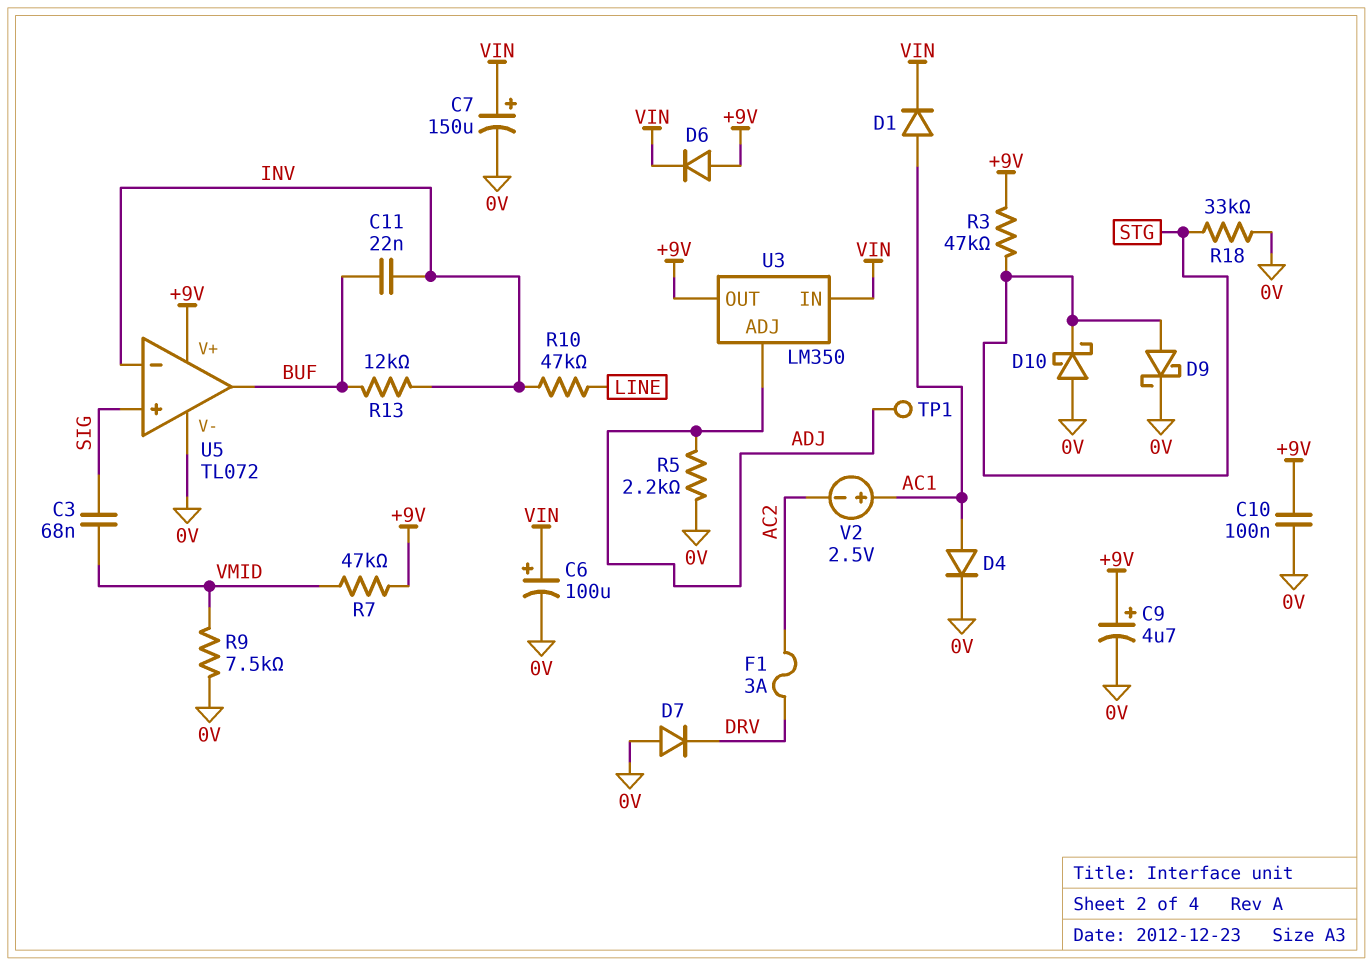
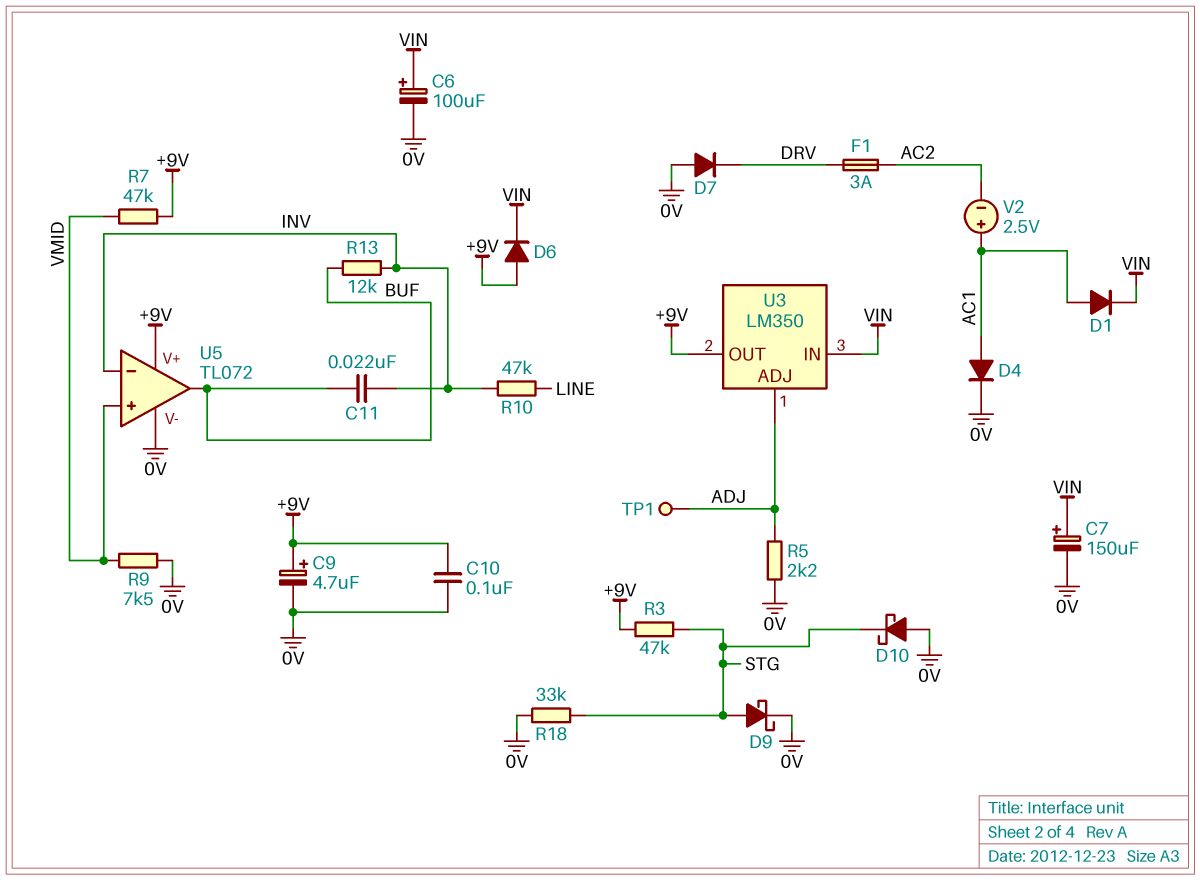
C3: 68nF (SIG, VMID) -> none
U5 pin in+: SIG -> VMID

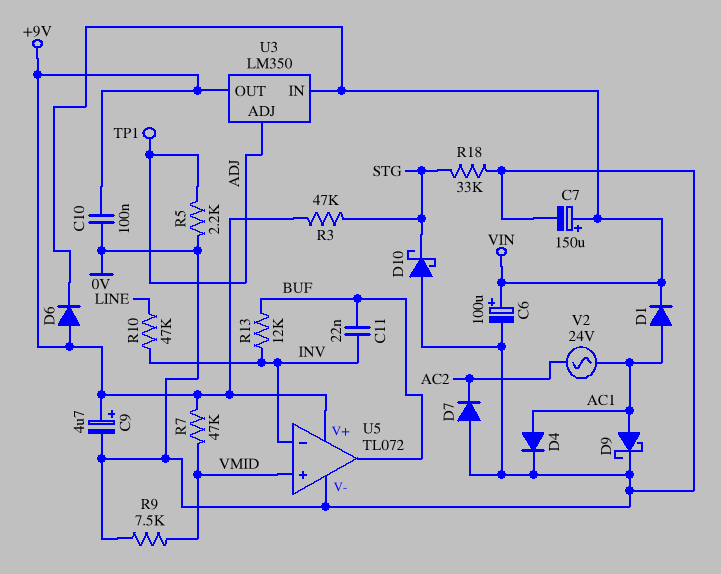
D7: diode (A 0V, K DRV) -> diode (A 0V, K AC2)
D9: schottky (A STG, K 0V) -> schottky (A AC1, K 0V)
F1: 3A (AC2, DRV) -> none
V2: 2.5V (plus AC1, minus AC2) -> AC 24V (AC1, AC2)

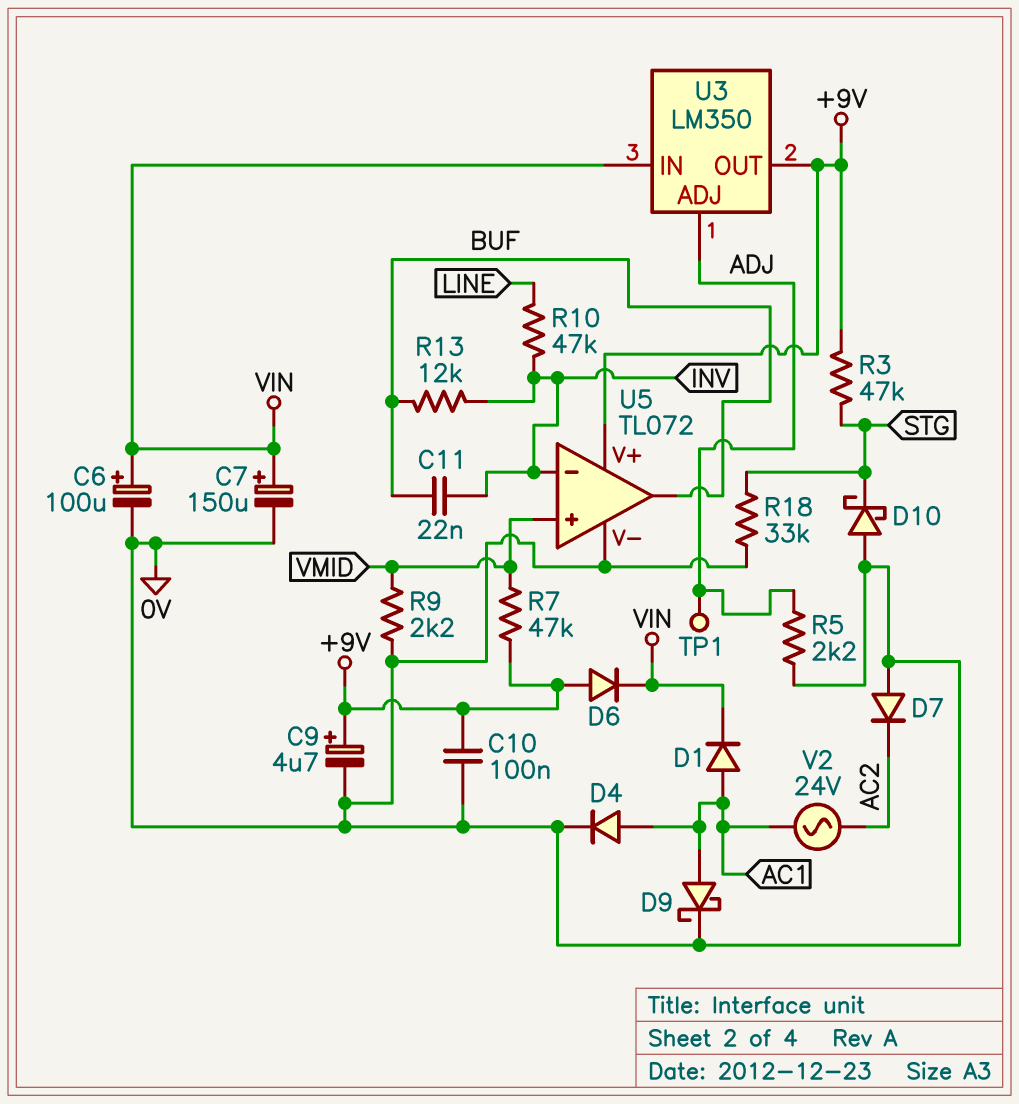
R9: 7.5k (0V, VMID) -> 2.2k (0V, VMID)

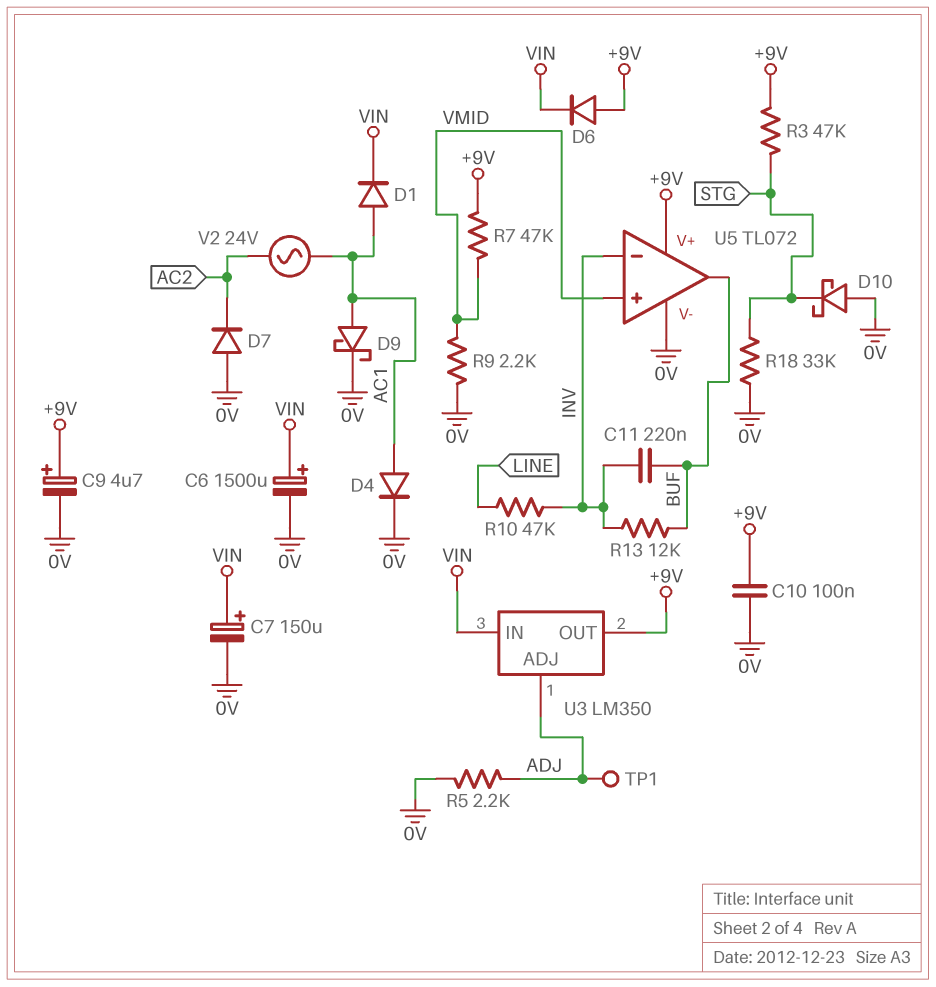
C6: 100uF (plus VIN, minus 0V) -> 1500uF (plus VIN, minus 0V)
C11: 22nF (BUF, INV) -> 220nF (BUF, INV)

